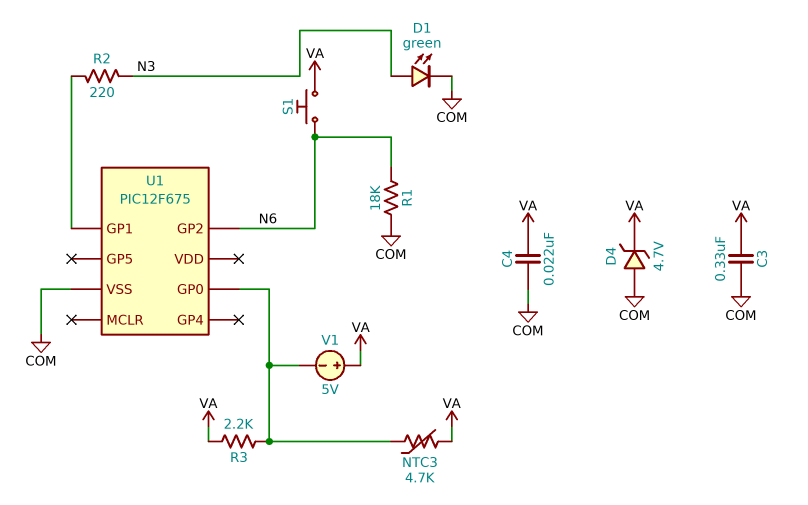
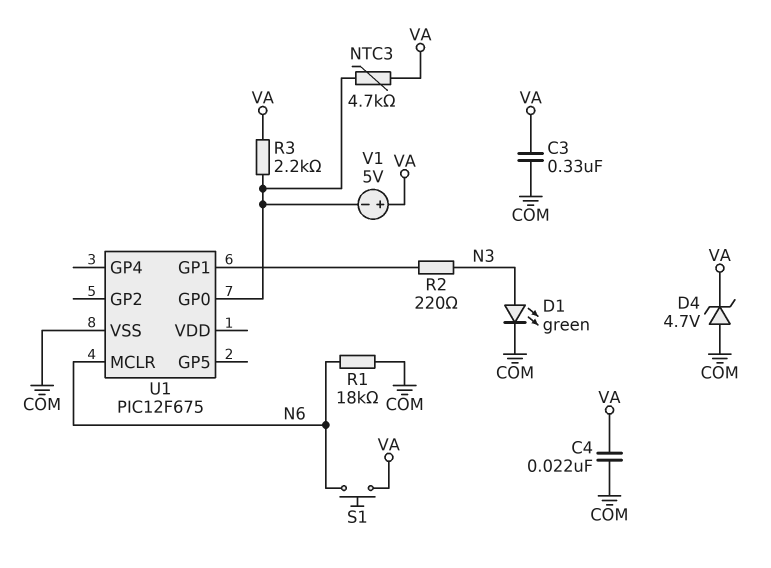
U1 pin GP2: N6 -> none
U1 pin MCLR: none -> N6

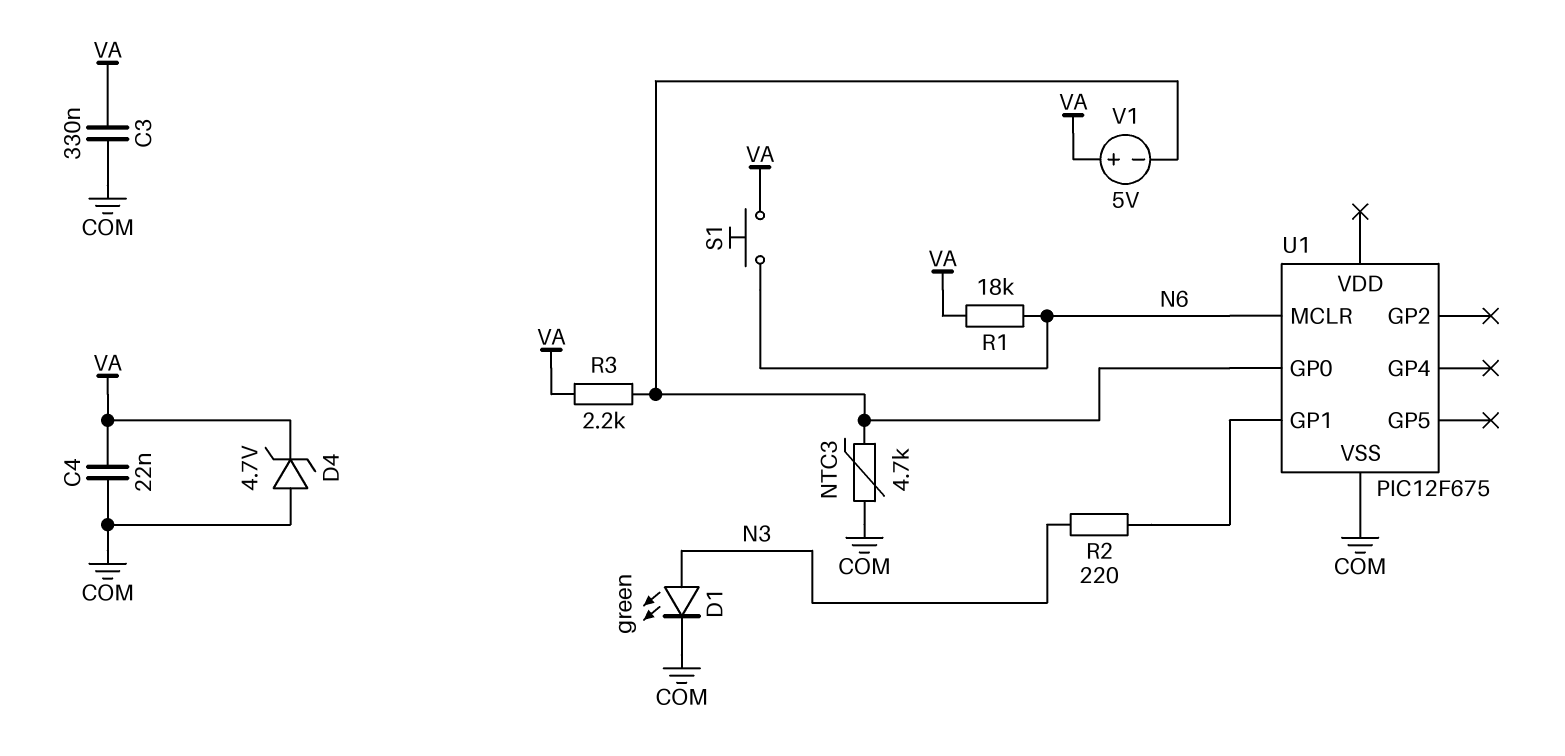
NTC3: 4.7k (U1/GP0, VA) -> 4.7k (COM, U1/GP0)
R1: 18k (COM, N6) -> 18k (N6, VA)

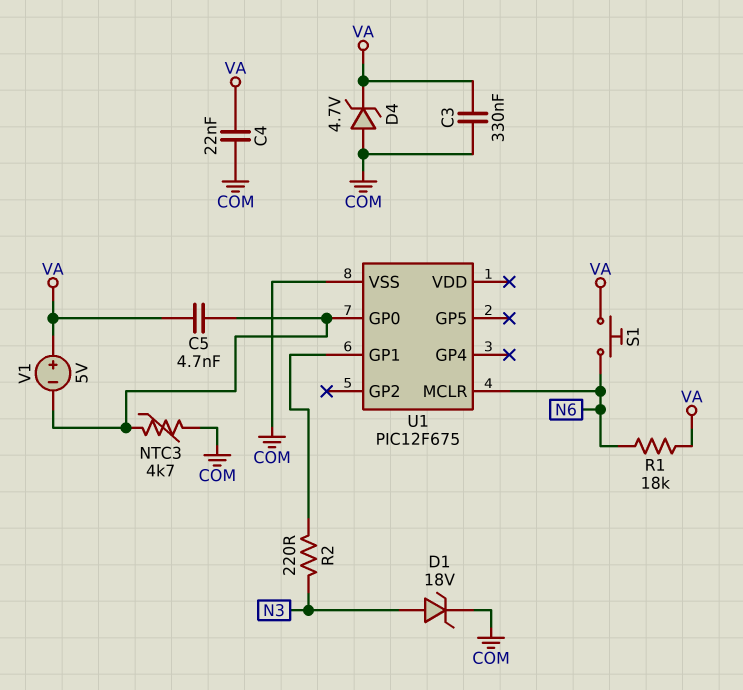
C5: none -> 4.7nF (U1/GP0, VA)
D1: LED green (A N3, K COM) -> zener 18V (A N3, K COM)
R3: 2.2k (U1/GP0, VA) -> none

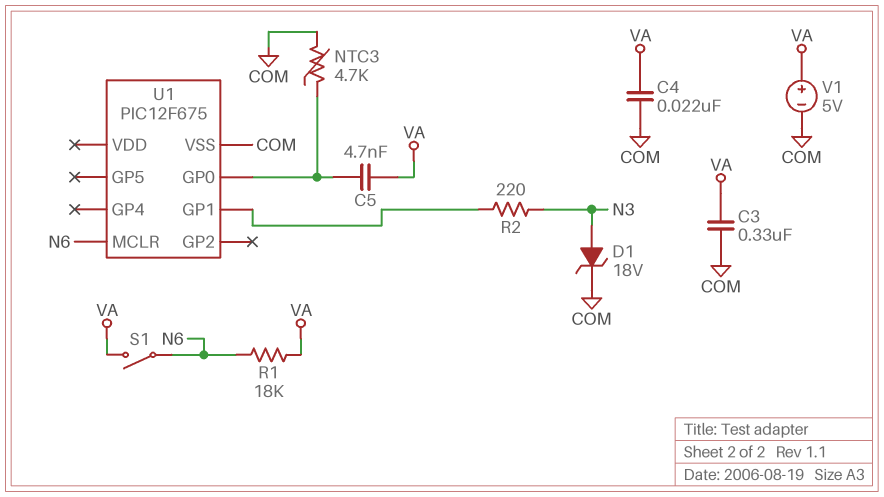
D4: zener 4.7V (A COM, K VA) -> none
S1: button (N6, VA) -> switch (N6, VA)
V1: 5V (plus VA, minus U1/GP0) -> 5V (plus VA, minus COM)

